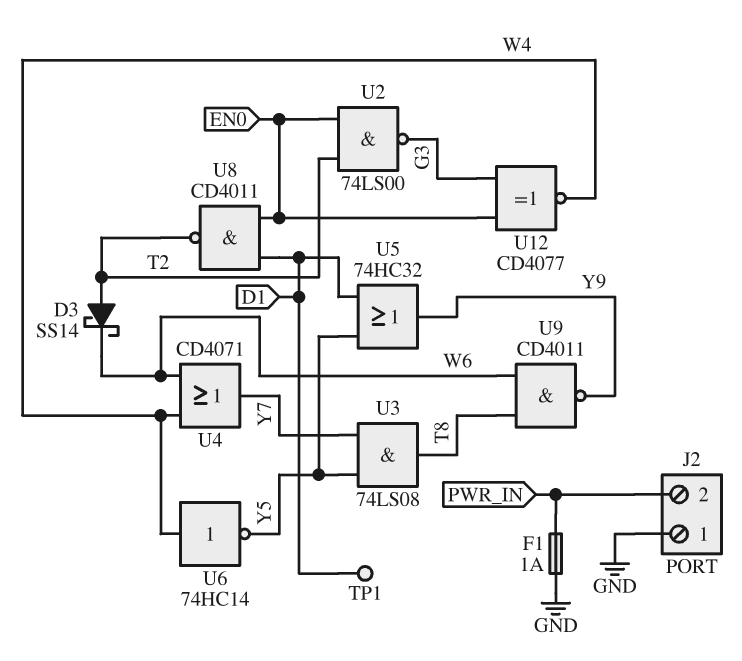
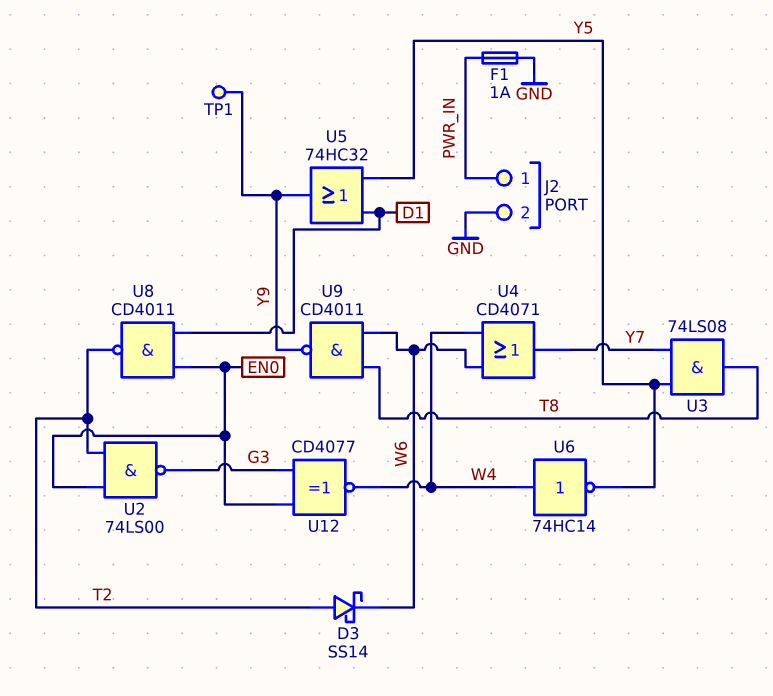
J2 pin 1: GND -> PWR_IN
J2 pin 2: PWR_IN -> GND
TP1: test point (D1) -> test point (Y9)

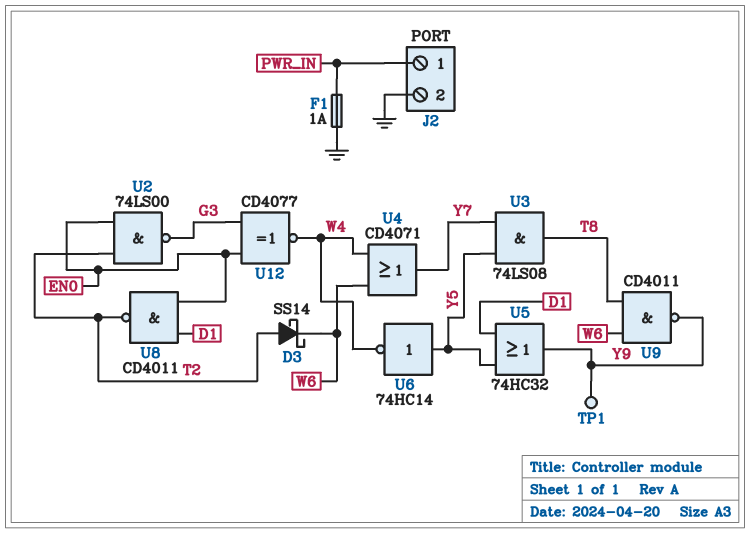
U6: NOT 74HC14 (in W4, out Y5) -> NOT 74HC14 (in Y5, out W4)

